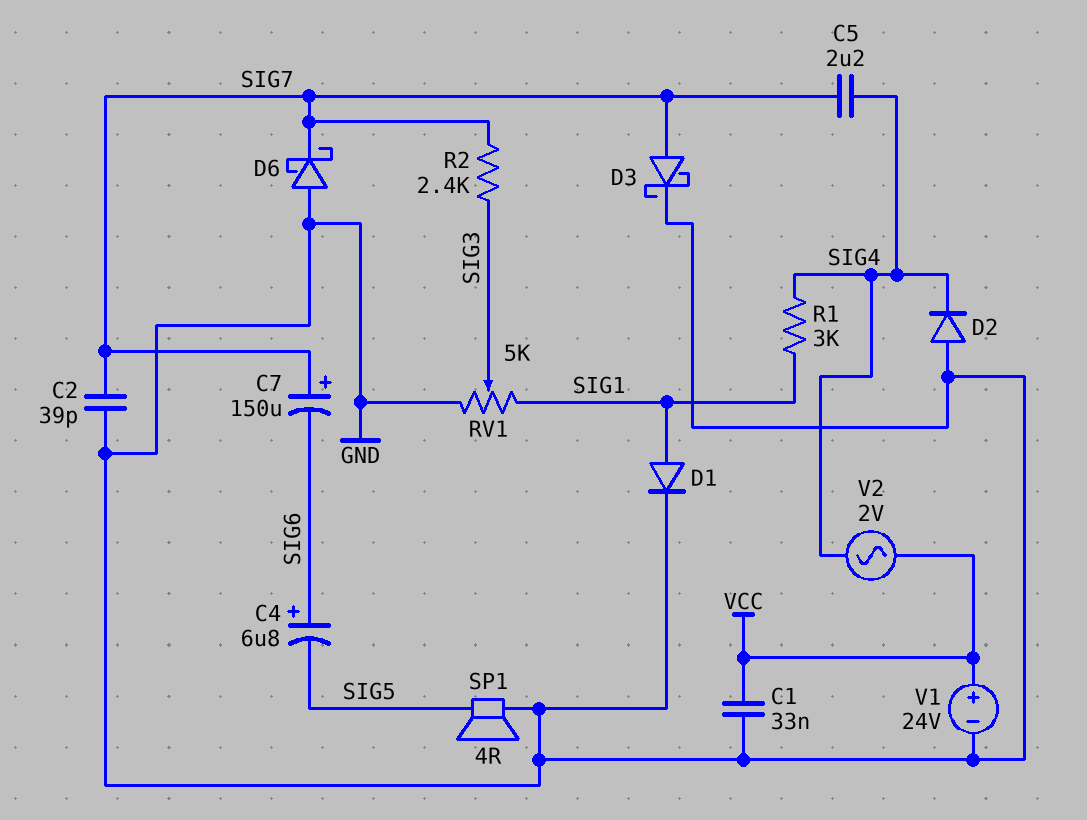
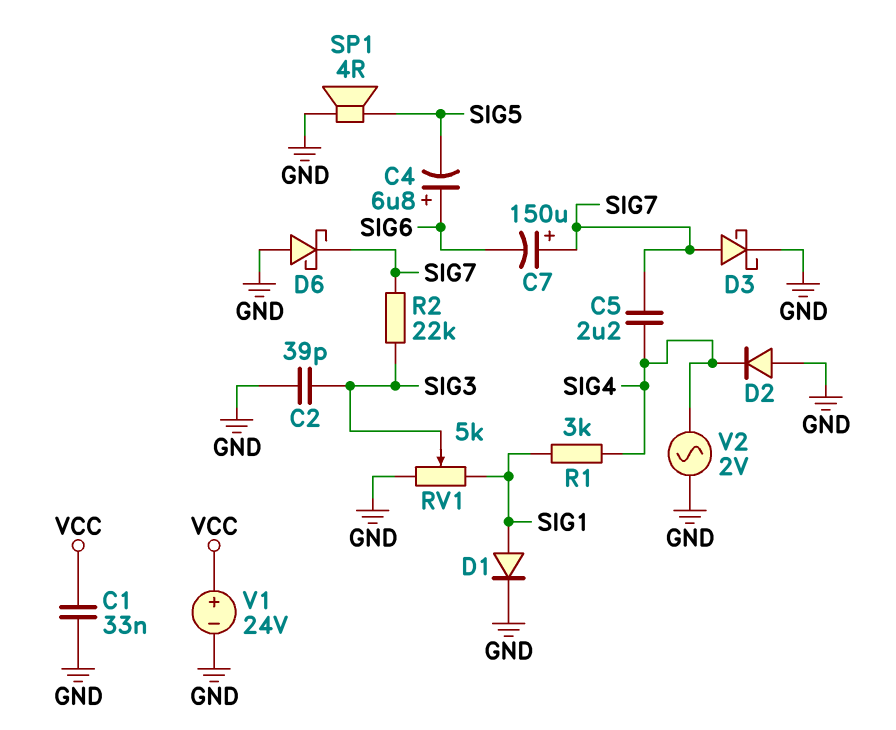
C2: 39pF (GND, SIG7) -> 39pF (GND, SIG3)
R2: 2.4k (SIG3, SIG7) -> 22k (SIG3, SIG7)
V2: AC 2V (SIG4, VCC) -> AC 2V (GND, SIG4)

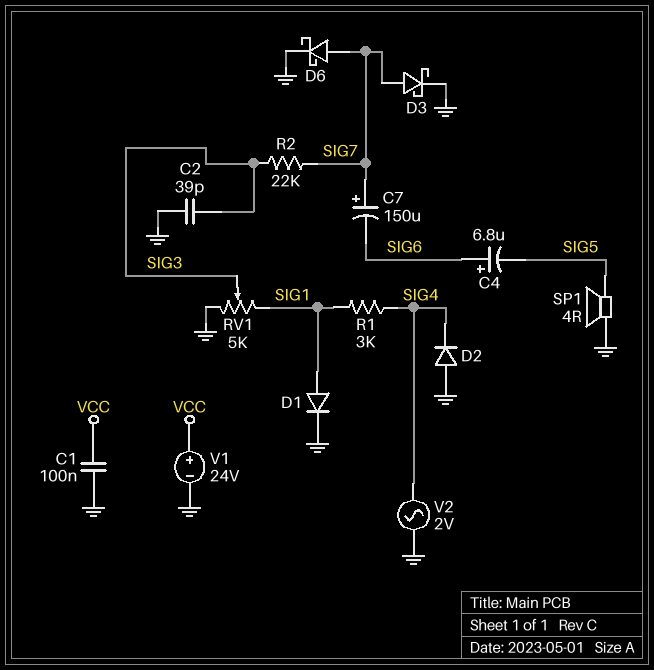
C1: 33nF (GND, VCC) -> 100nF (GND, VCC)
C5: 2.2uF (SIG4, SIG7) -> none
D6: schottky (A GND, K SIG7) -> schottky (A SIG7, K GND)

